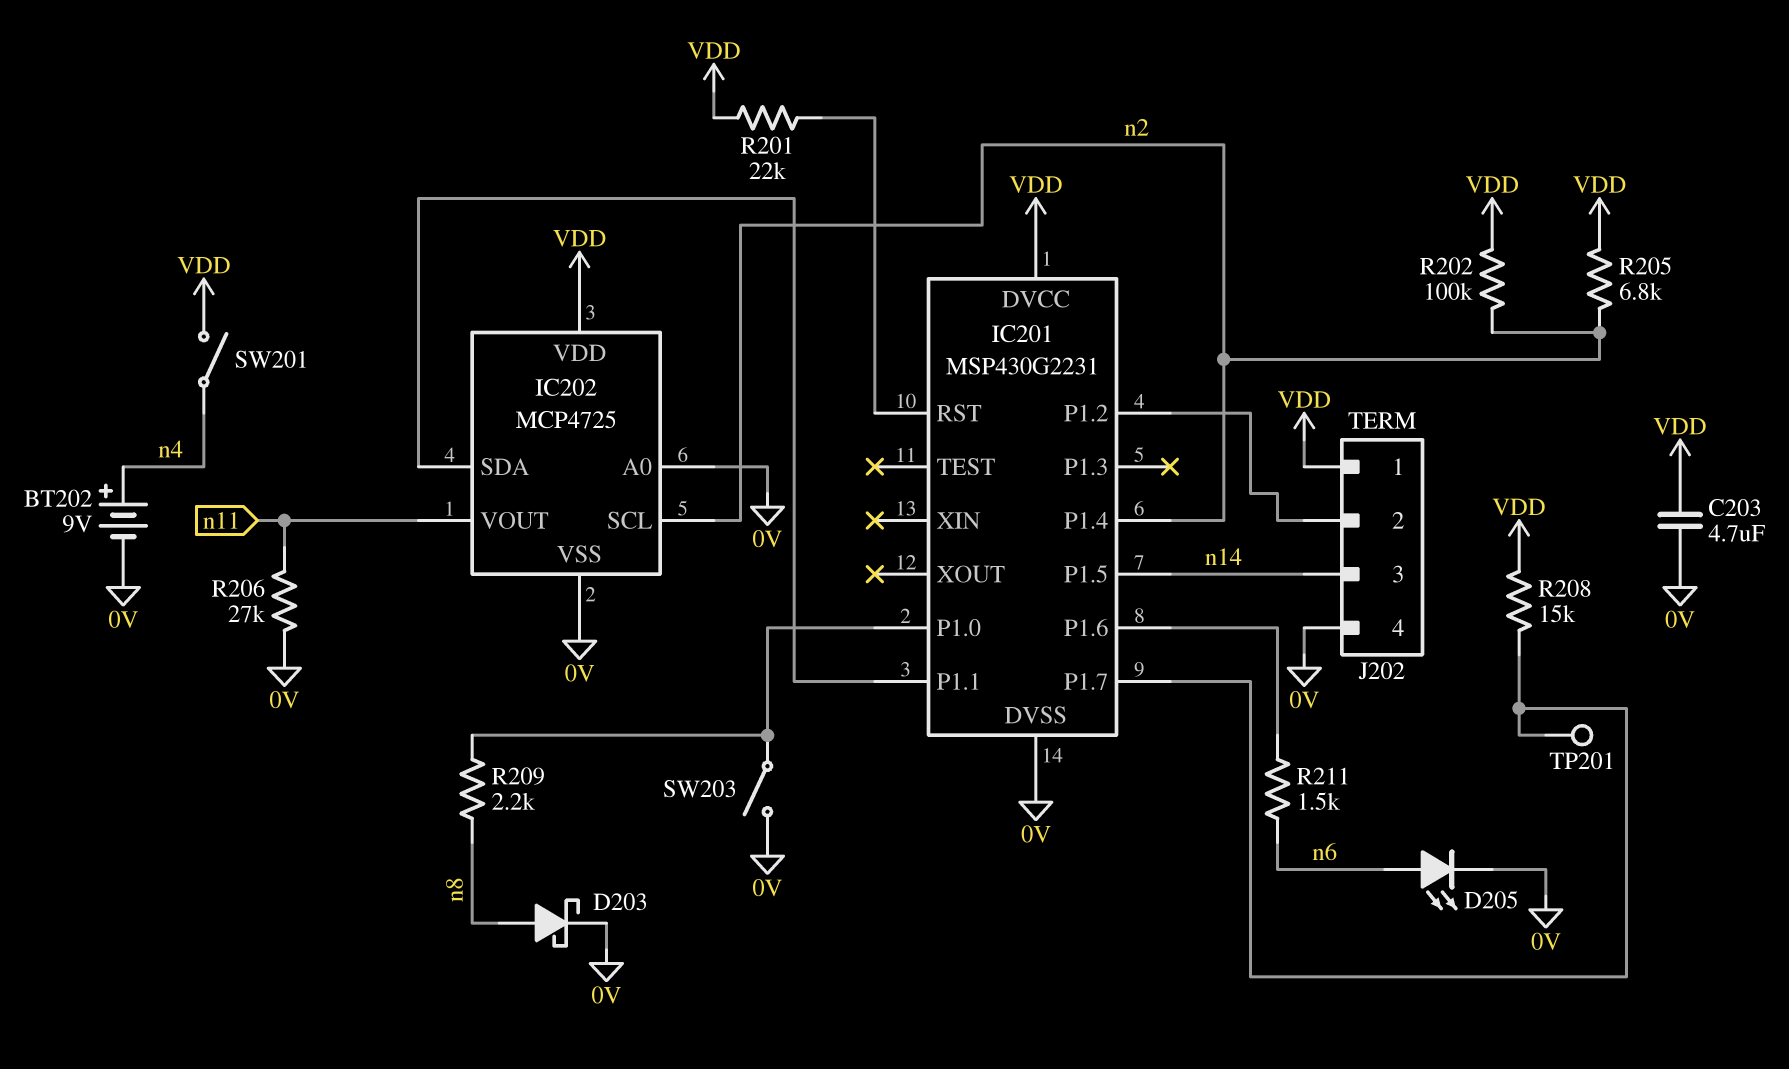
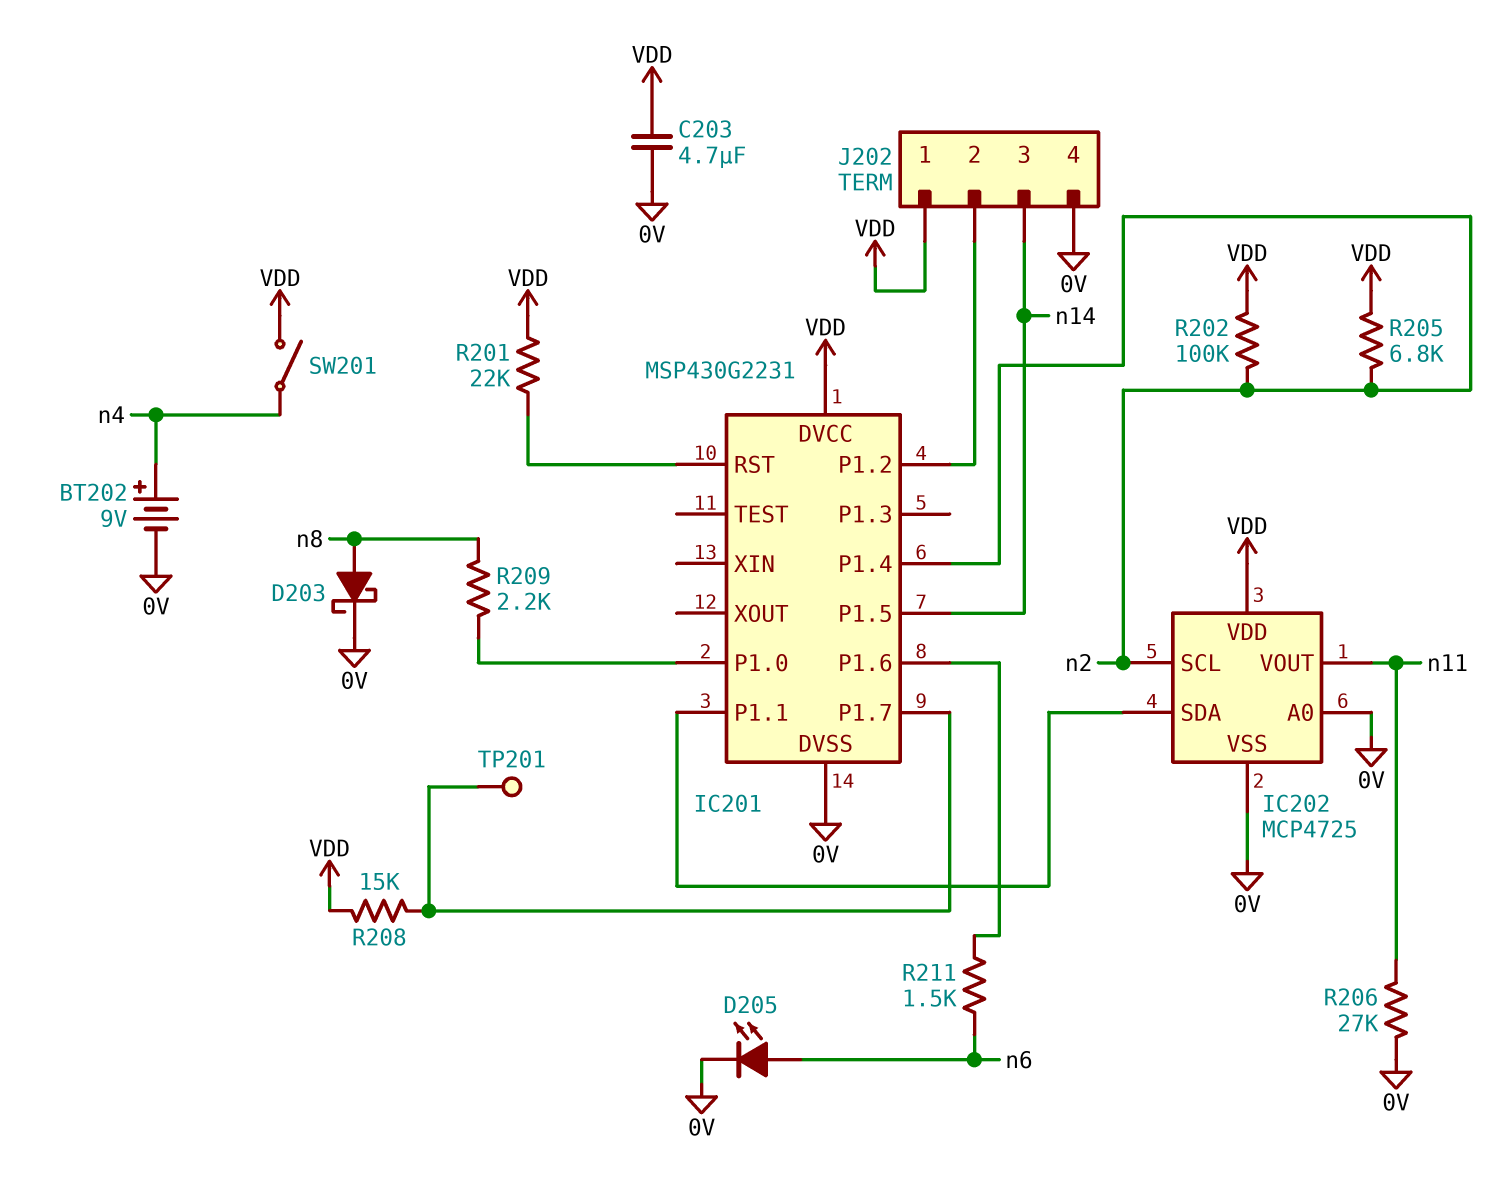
SW203: switch (0V, IC201/P1.0) -> none

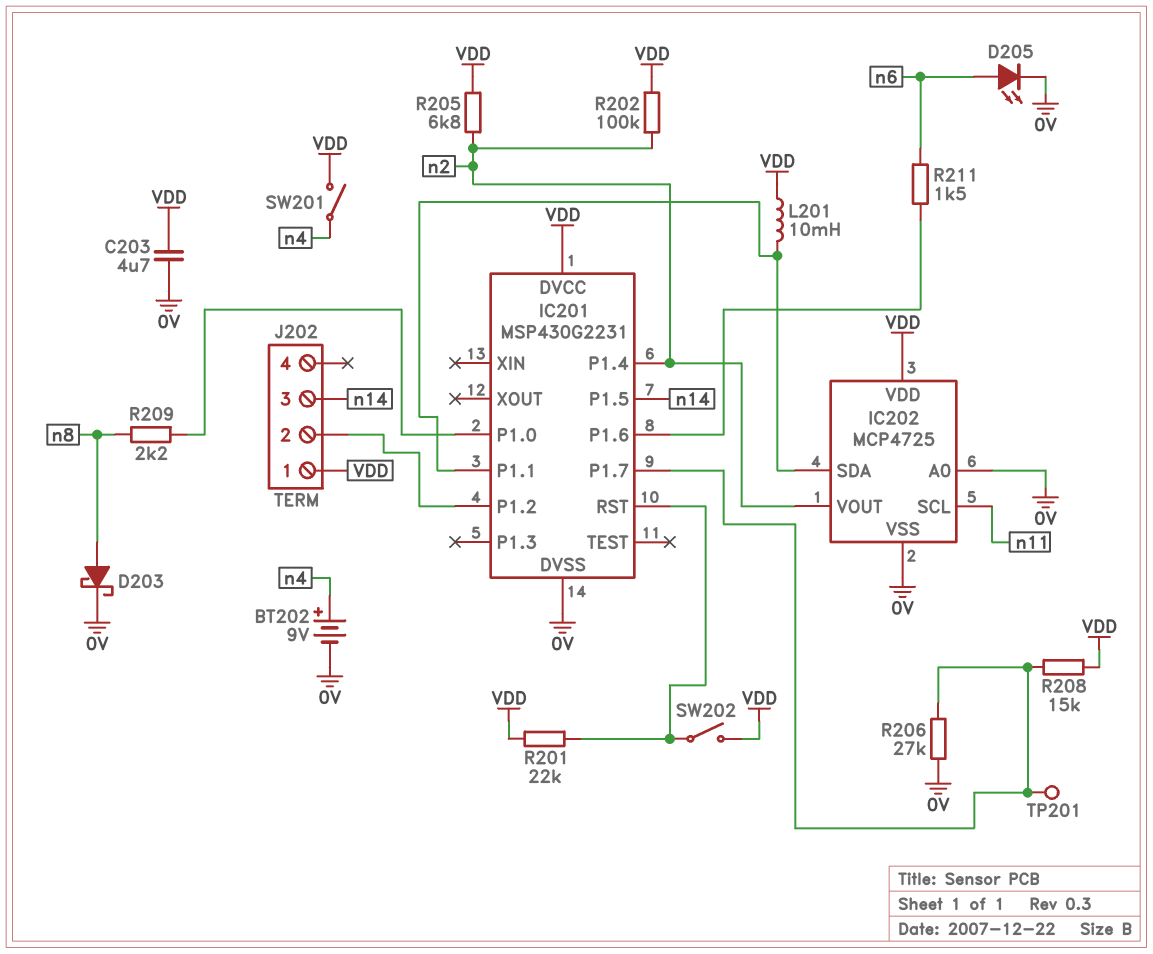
IC202 pin SCL: n2 -> n11
IC202 pin VOUT: n11 -> n2
J202 pin 4: 0V -> none
L201: none -> 10mH (IC201/P1.1, VDD)
R206: 27k (0V, n11) -> 27k (0V, IC201/P1.7)
SW202: none -> switch (IC201/RST, VDD)

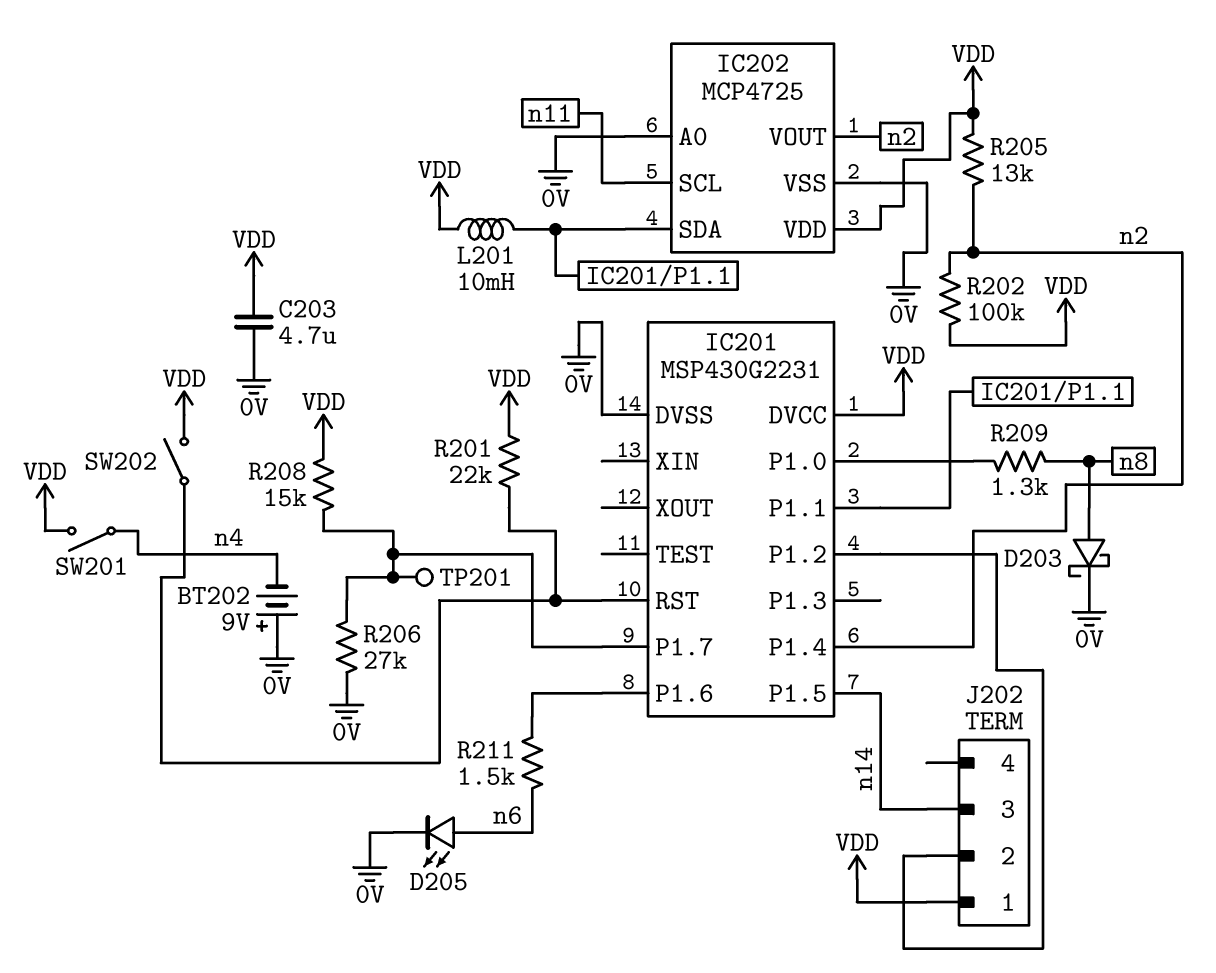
BT202: 9V (plus n4, minus 0V) -> 9V (plus 0V, minus n4)
R205: 6.8k (VDD, n2) -> 13k (VDD, n2)
R209: 2.2k (IC201/P1.0, n8) -> 1.3k (IC201/P1.0, n8)

